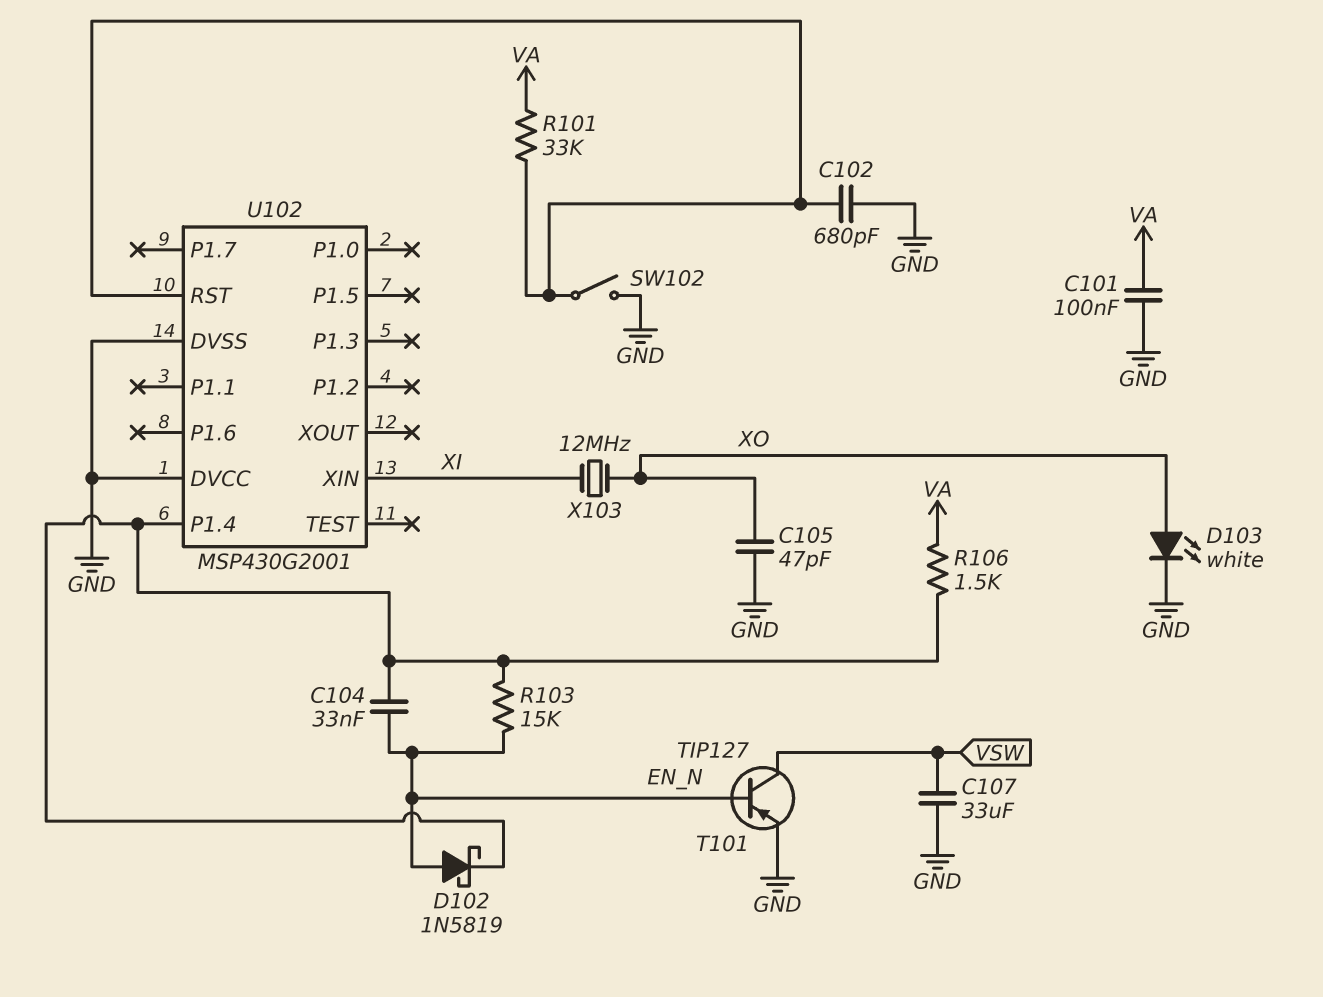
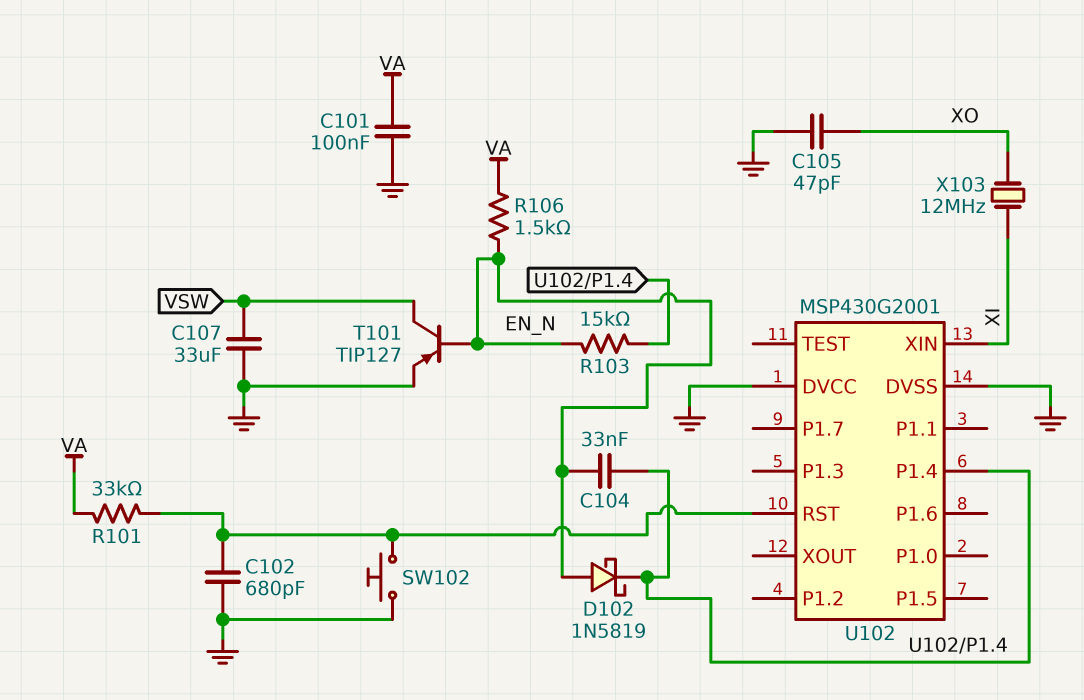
D103: LED white (A XO, K GND) -> none
R106: 1.5k (U102/P1.4, VA) -> 1.5k (EN_N, VA)
SW102: switch (GND, U102/RST) -> button (GND, U102/RST)

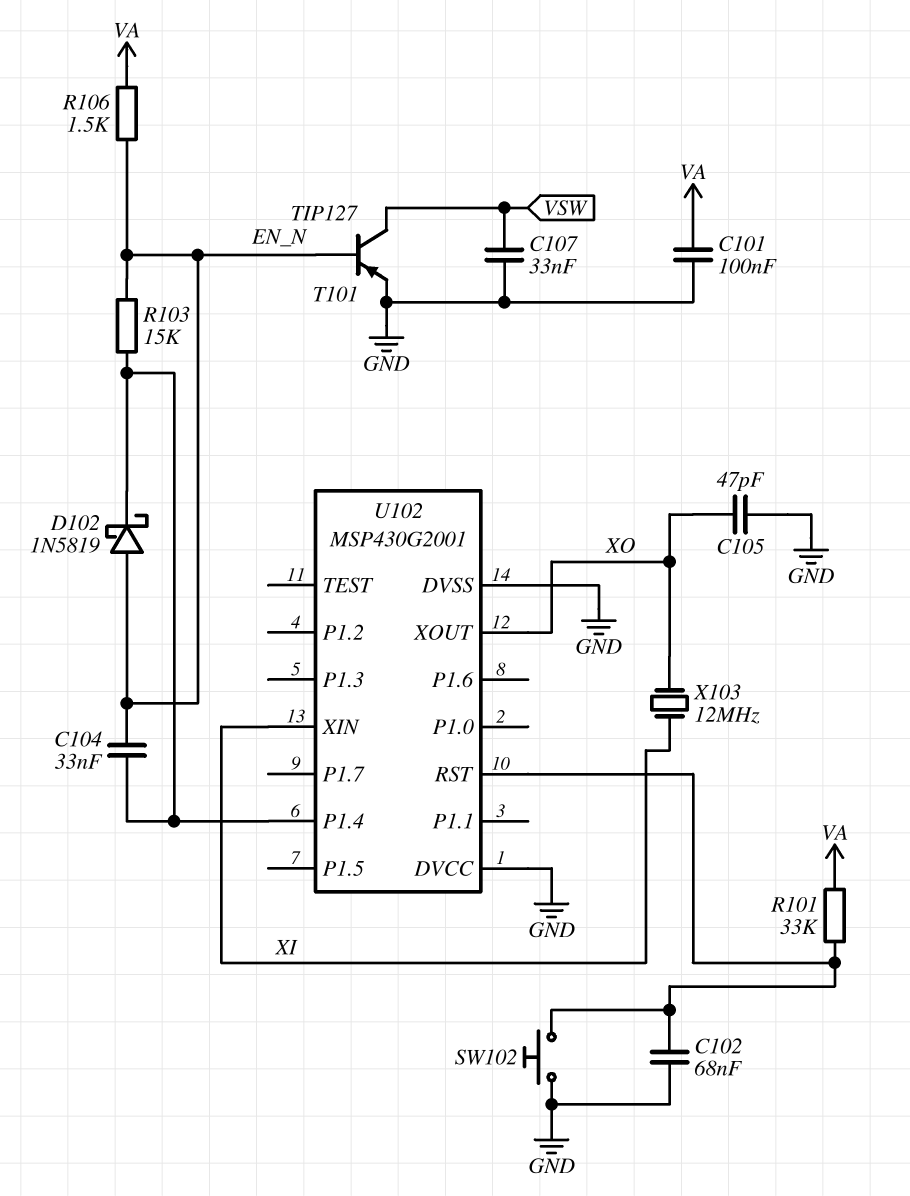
C102: 680pF (GND, U102/RST) -> 68nF (GND, U102/RST)
C107: 33uF (GND, VSW) -> 33nF (GND, VSW)
U102 pin XOUT: none -> XO

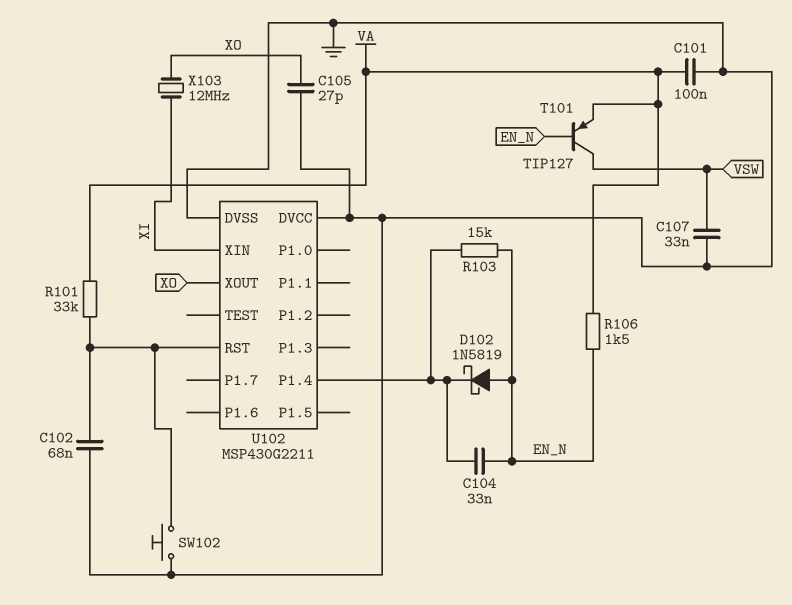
C105: 47pF (GND, XO) -> 27pF (GND, XO)
T101: PNP TIP127 (B EN_N, C VSW, E GND) -> PNP TIP127 (B EN_N, C VSW, E VA)
U102: MSP430G2001 -> MSP430G2211

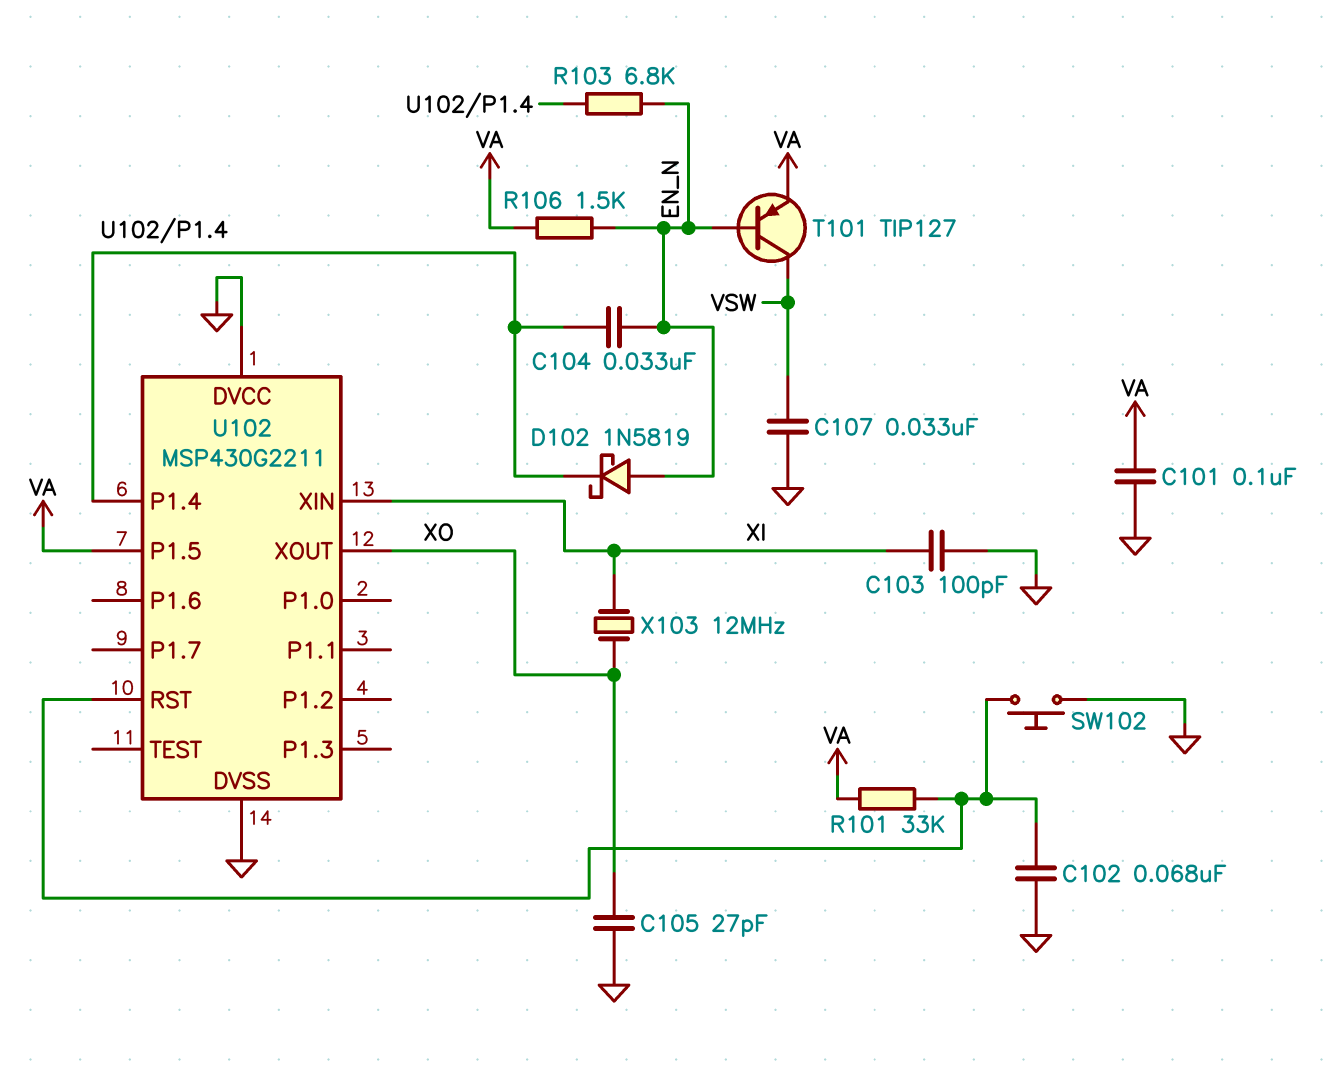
C103: none -> 100pF (GND, XI)
R103: 15k (EN_N, U102/P1.4) -> 6.8k (EN_N, U102/P1.4)
U102 pin P1.5: none -> VA

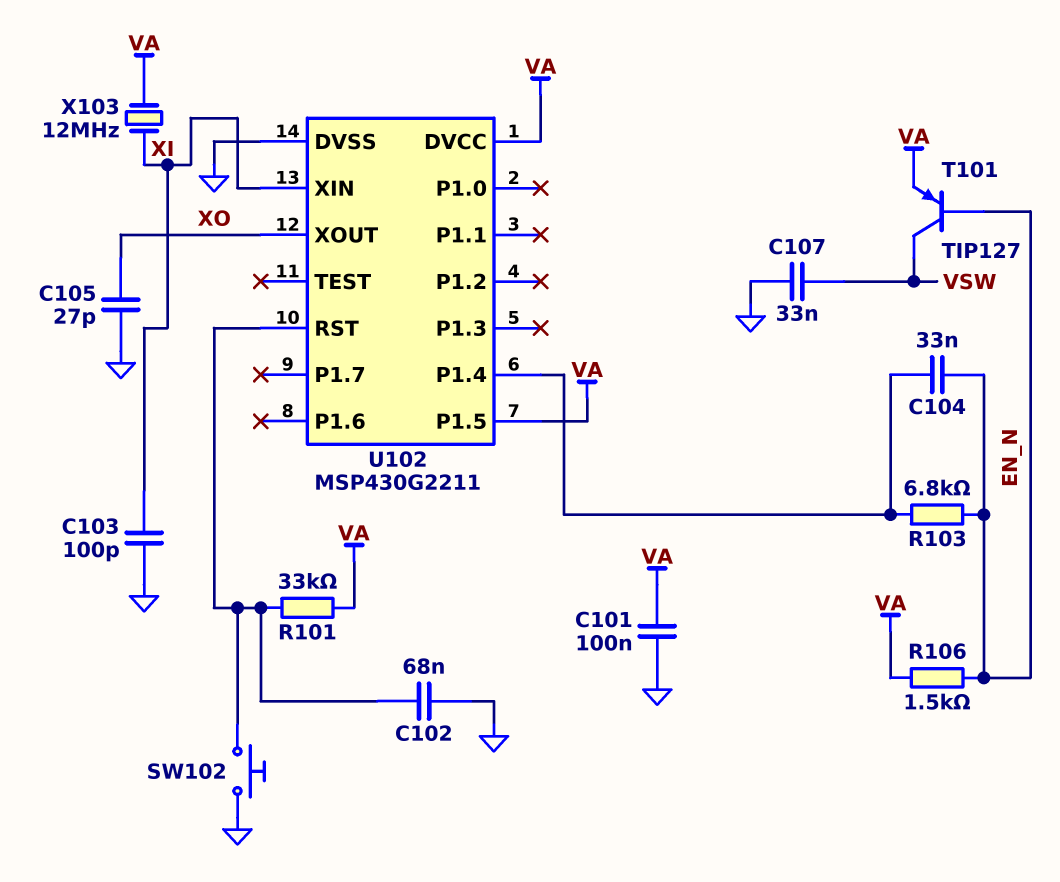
D102: schottky 1N5819 (A EN_N, K U102/P1.4) -> none
U102 pin DVCC: GND -> VA
X103: 12MHz (XI, XO) -> 12MHz (VA, XI)

